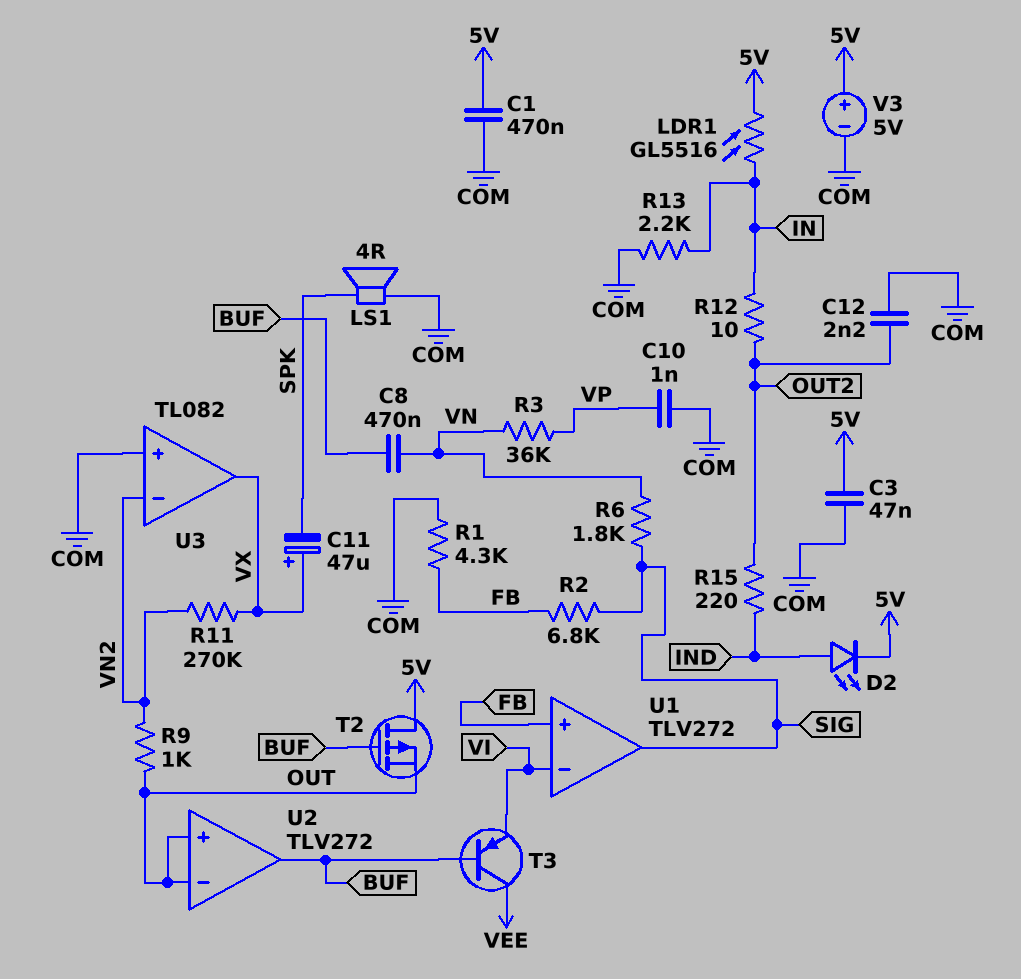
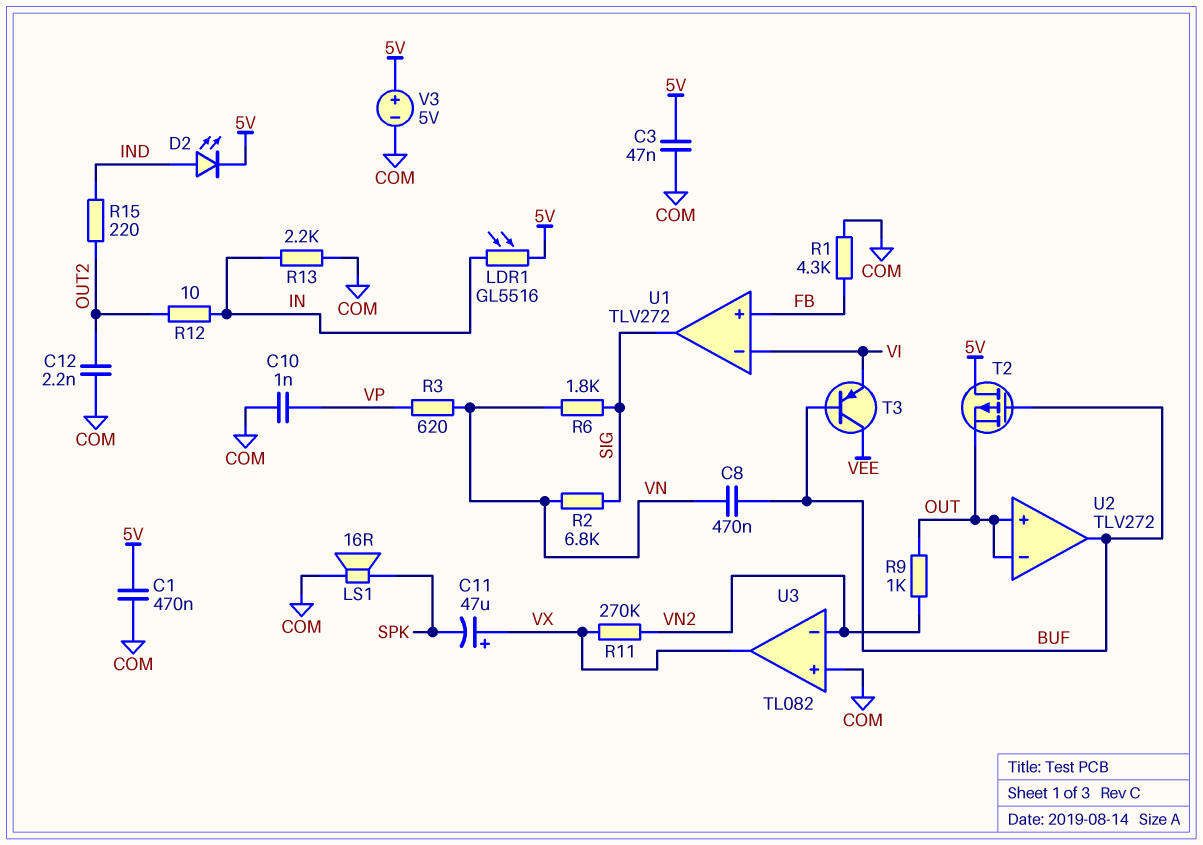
LS1: speaker 4R (COM, SPK) -> speaker 16R (COM, SPK)
R2: 6.8k (FB, SIG) -> 6.8k (SIG, VN)
R3: 36k (VN, VP) -> 620 (VN, VP)

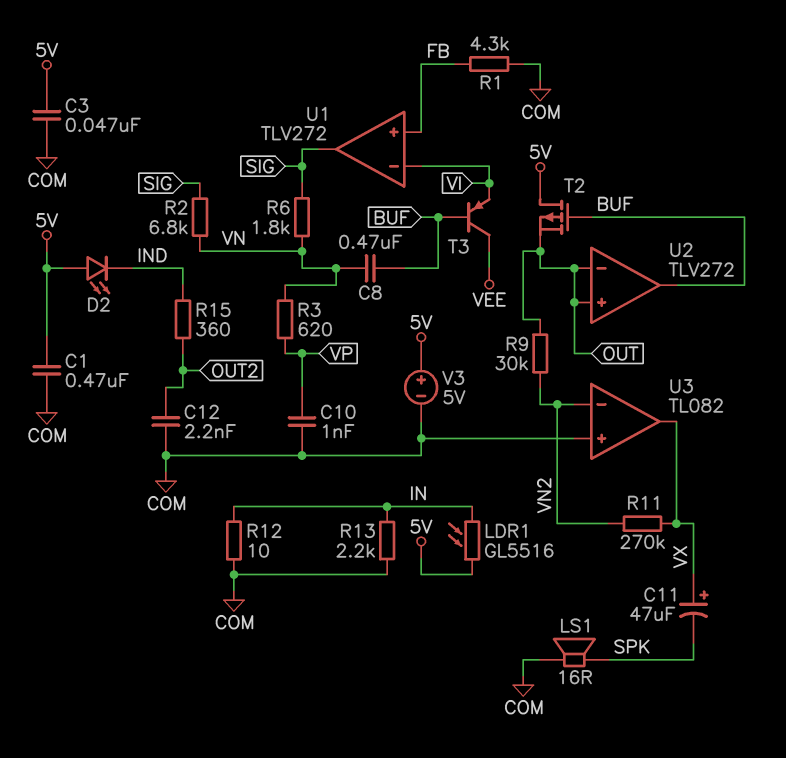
D2: LED (A IND, K 5V) -> LED (A 5V, K IND)
R9: 1k (OUT, VN2) -> 30k (OUT, VN2)
R12: 10 (IN, OUT2) -> 10 (COM, IN)
R15: 220 (IND, OUT2) -> 360 (IND, OUT2)

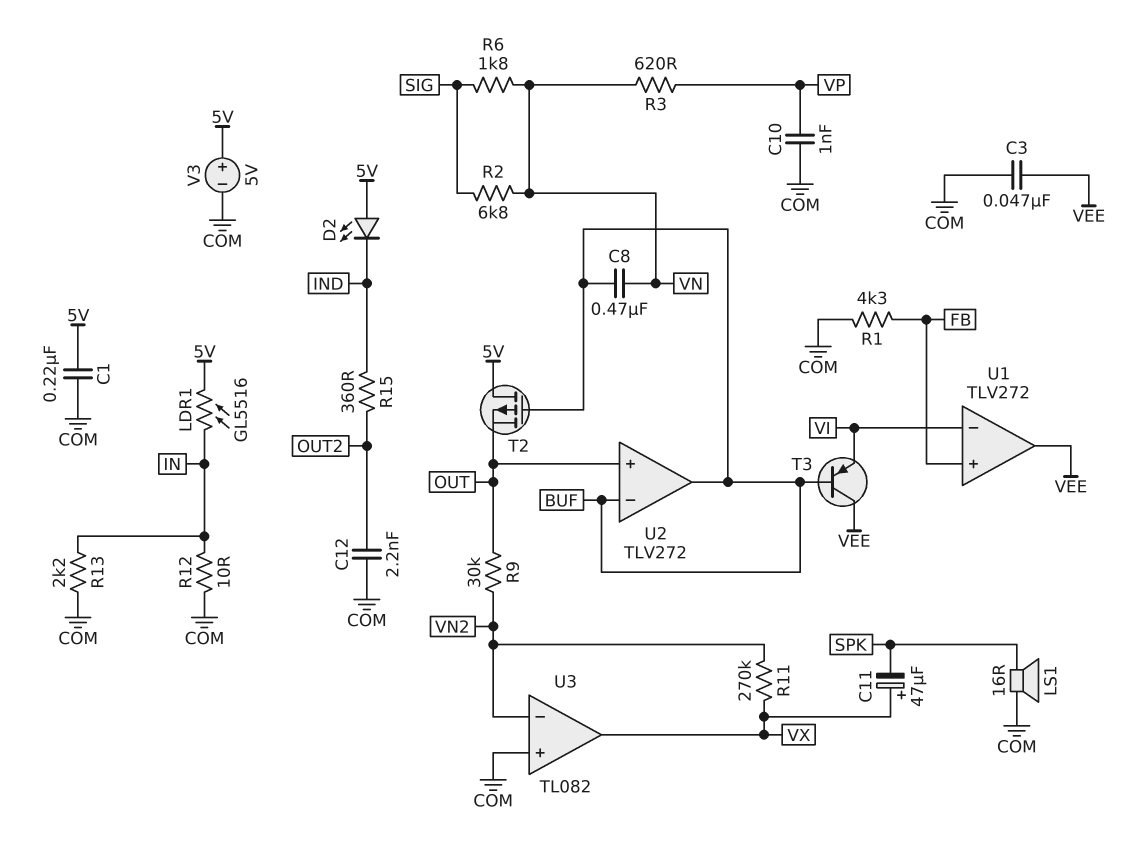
C1: 470nF (5V, COM) -> 220nF (5V, COM)
C3: 47nF (5V, COM) -> 47nF (COM, VEE)
U1 pin out: SIG -> VEE
U2 pin in-: OUT -> BUF

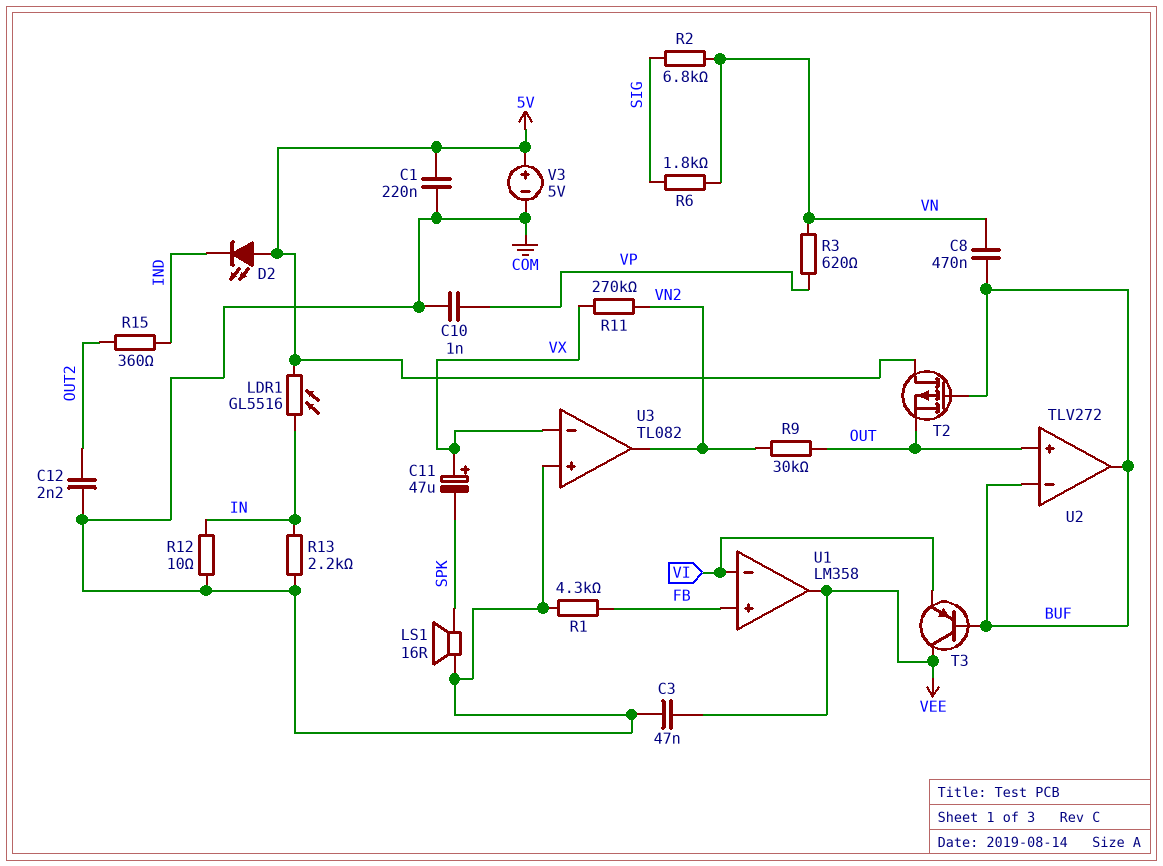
U1: TLV272 -> LM358
U3 pin in-: VN2 -> VX
U3 pin out: VX -> VN2

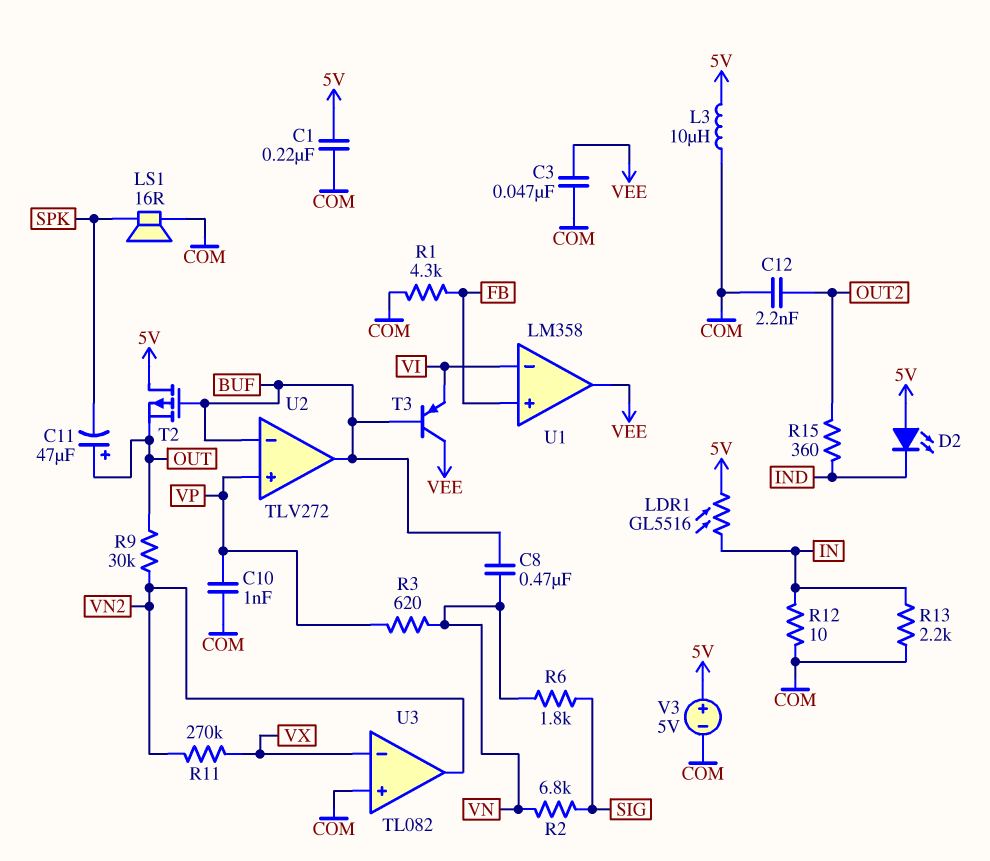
C11: 47uF (plus VX, minus SPK) -> 47uF (plus OUT, minus SPK)
L3: none -> 10uH (5V, COM)
U2 pin in+: OUT -> VP

